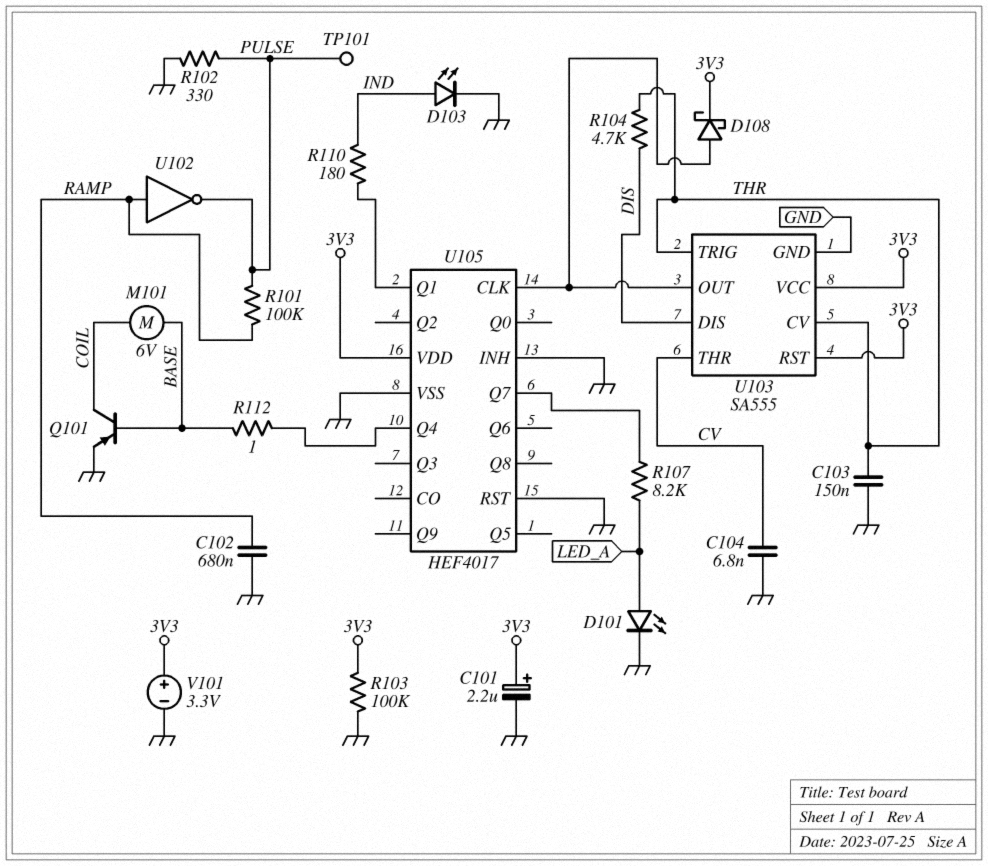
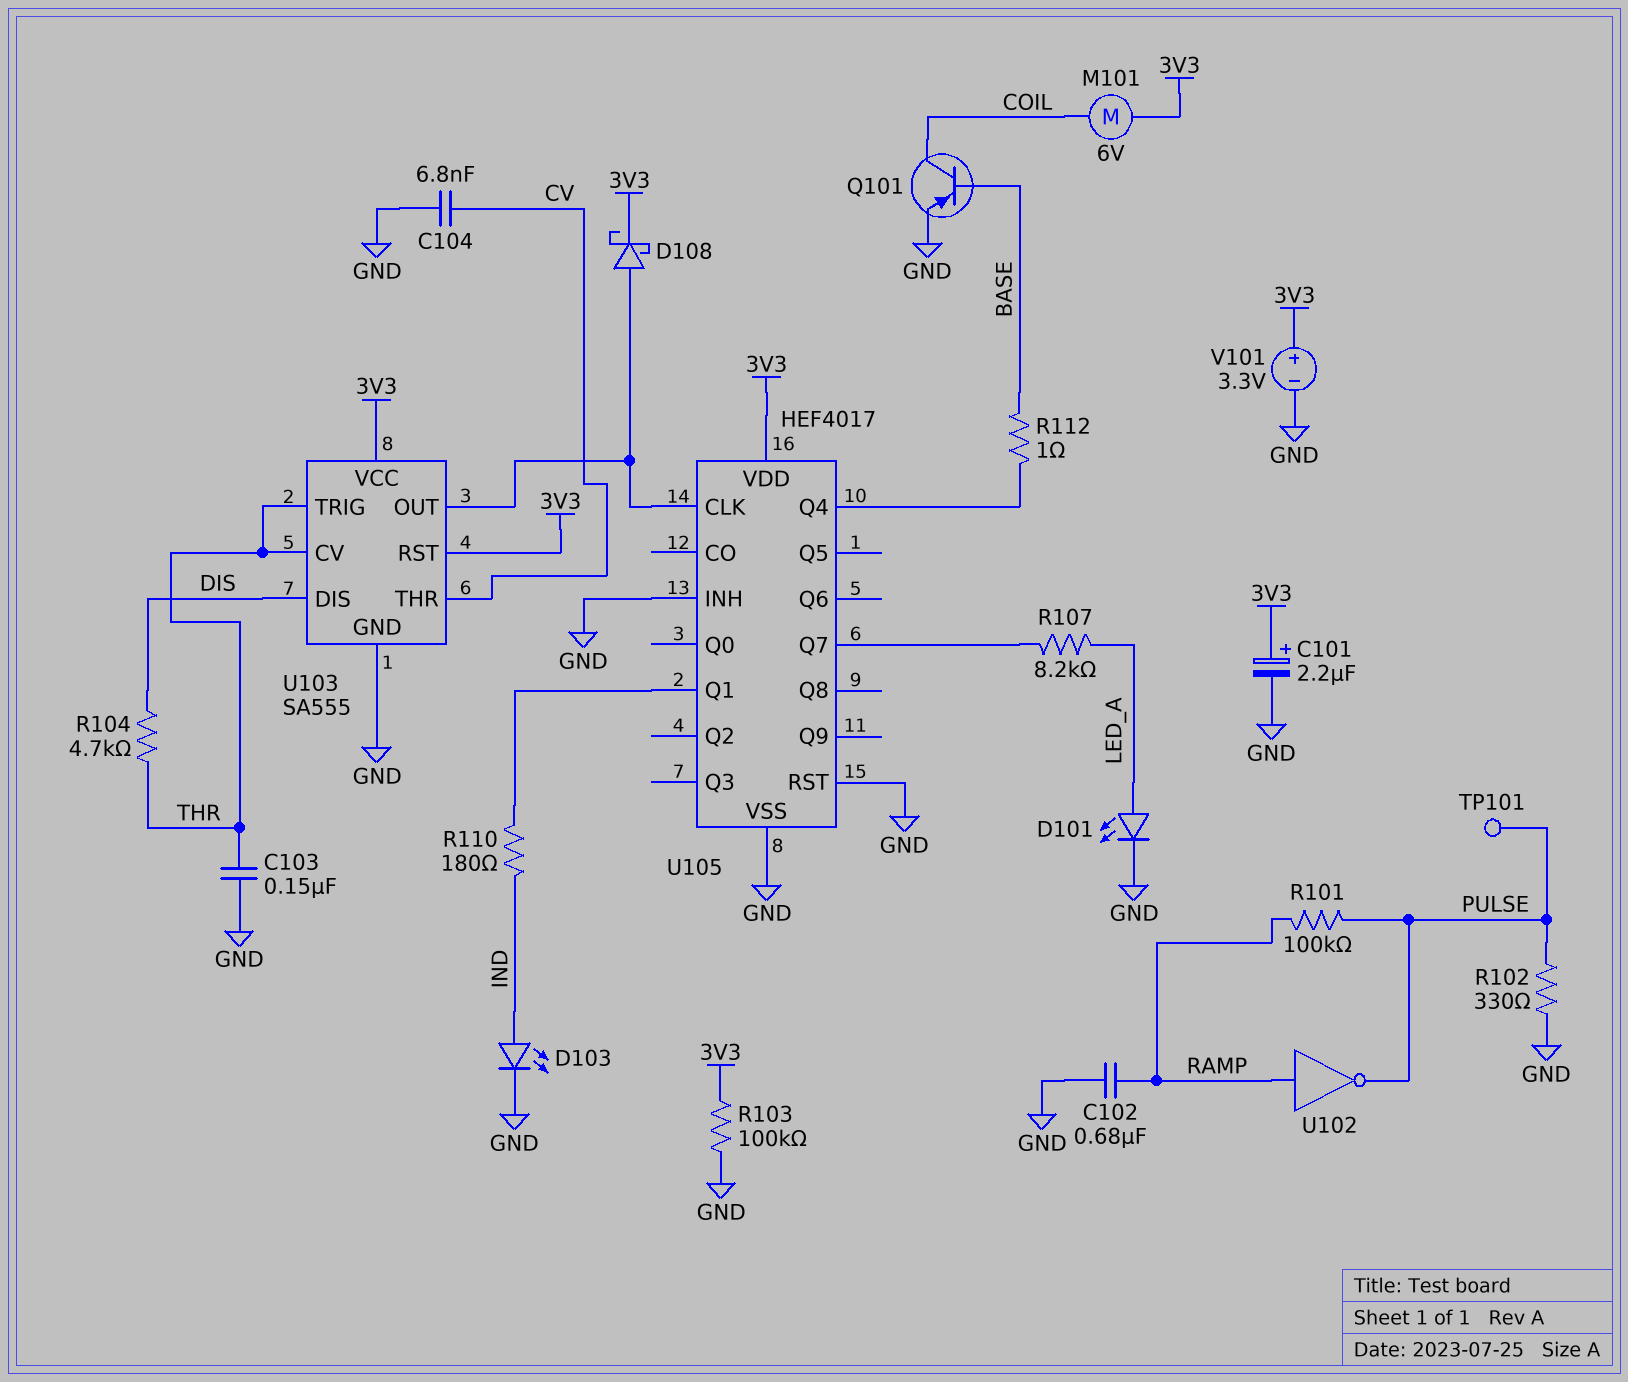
M101: motor 6V (BASE, COIL) -> motor 6V (3V3, COIL)

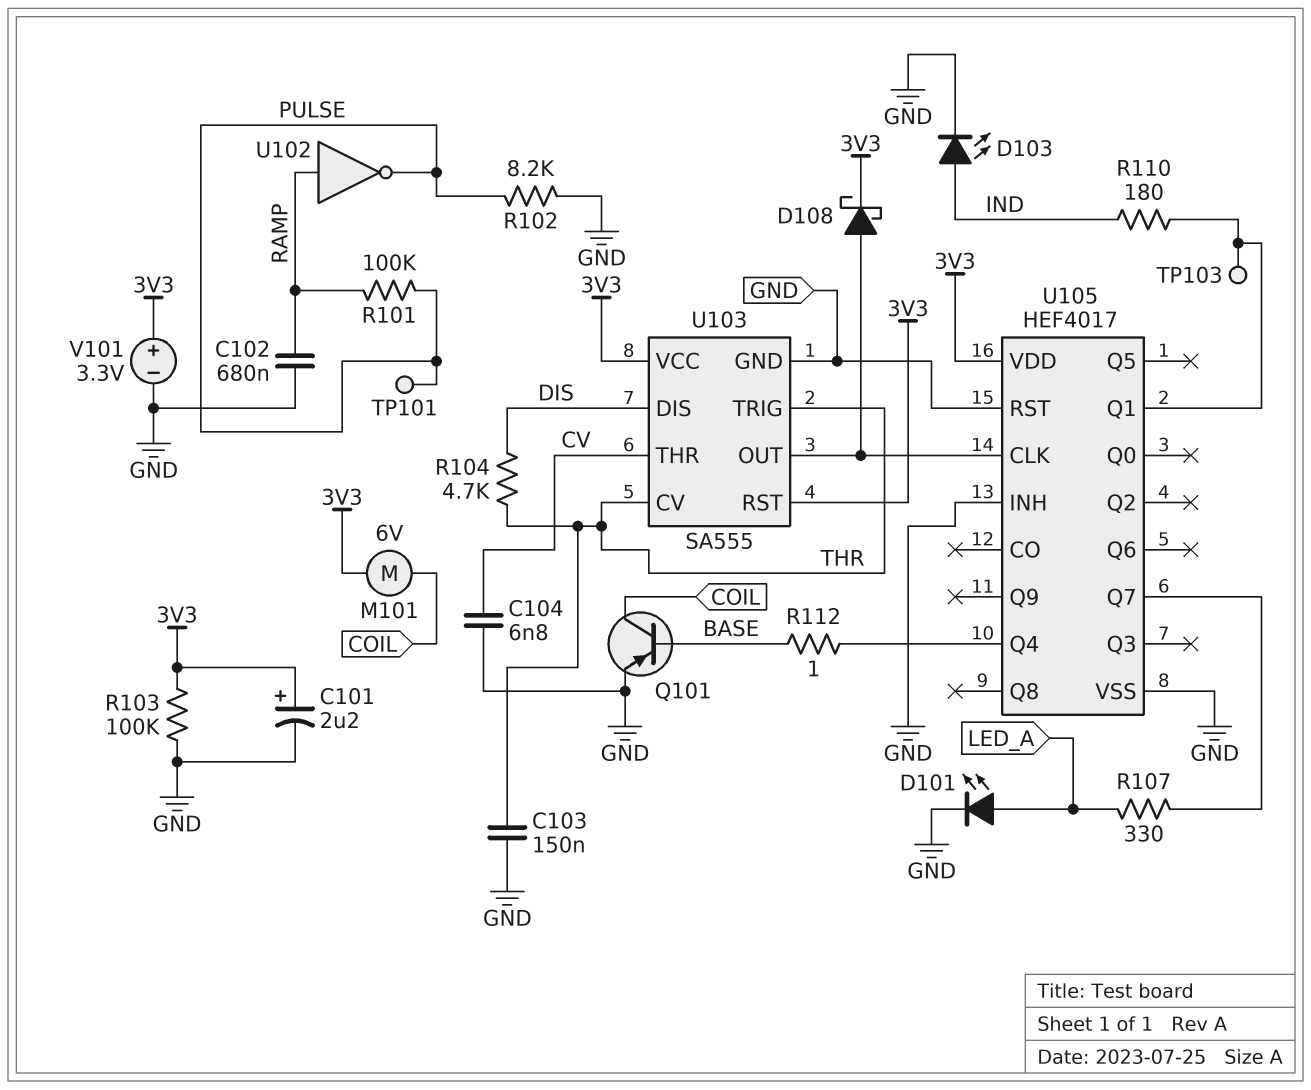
R102: 330 (GND, PULSE) -> 8.2k (GND, PULSE)
R107: 8.2k (LED_A, U105/Q7) -> 330 (LED_A, U105/Q7)
TP103: none -> test point (U105/Q1)

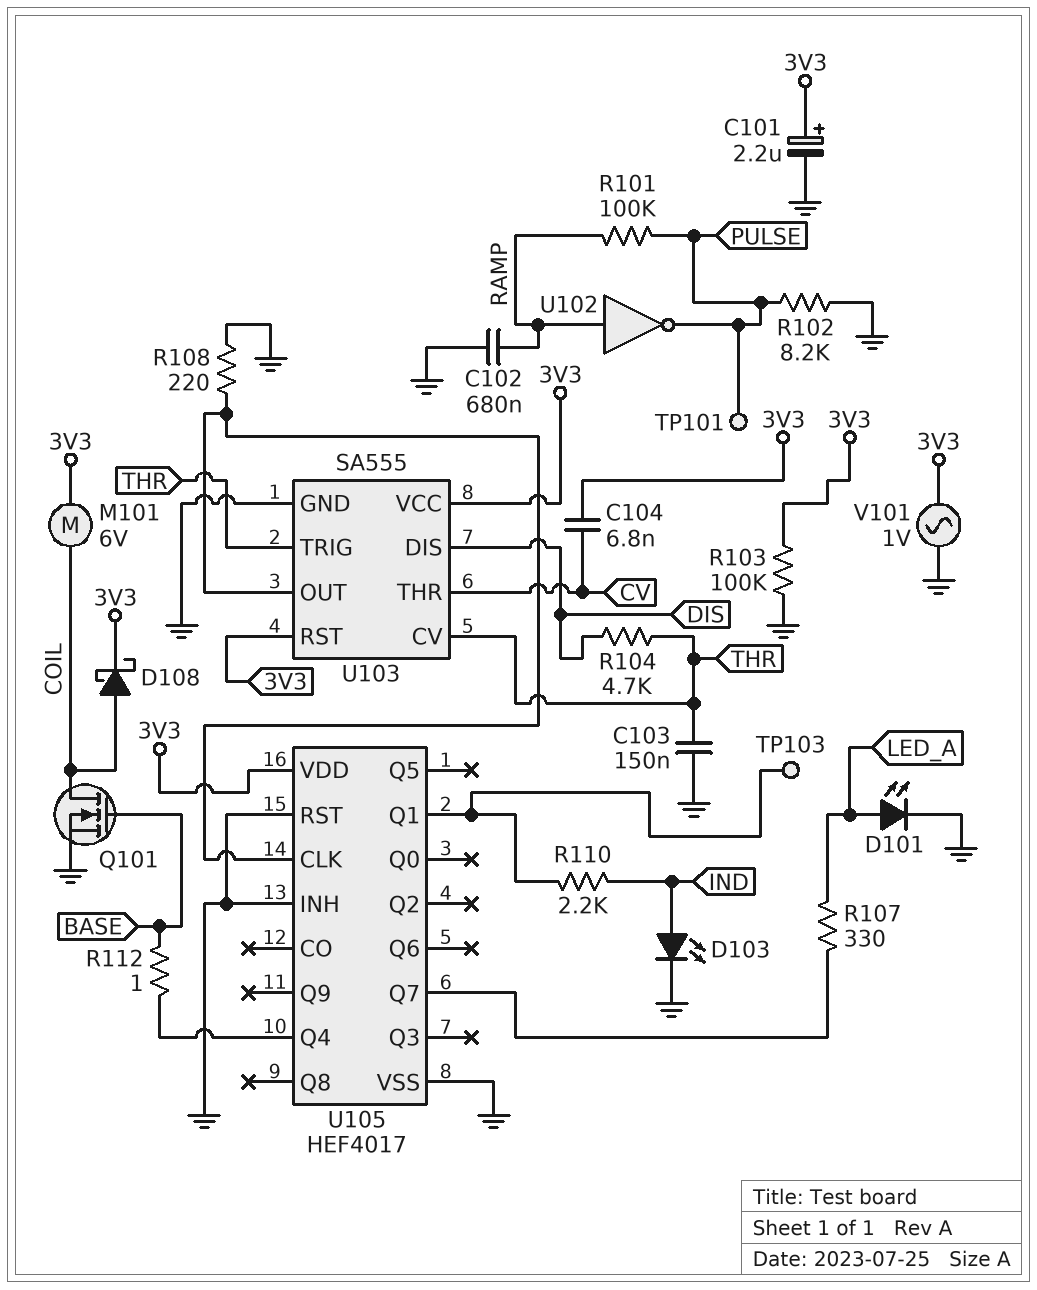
C104: 6.8nF (CV, GND) -> 6.8nF (3V3, CV)
D108: schottky (A U103/OUT, K 3V3) -> schottky (A COIL, K 3V3)
Q101: PNP (B BASE, C COIL, E GND) -> NMOS (G BASE, D COIL, S GND)
R108: none -> 220 (GND, U103/OUT)
R110: 180 (IND, U105/Q1) -> 2.2k (IND, U105/Q1)
V101: 3.3V (plus 3V3, minus GND) -> AC 1V (3V3, GND)

